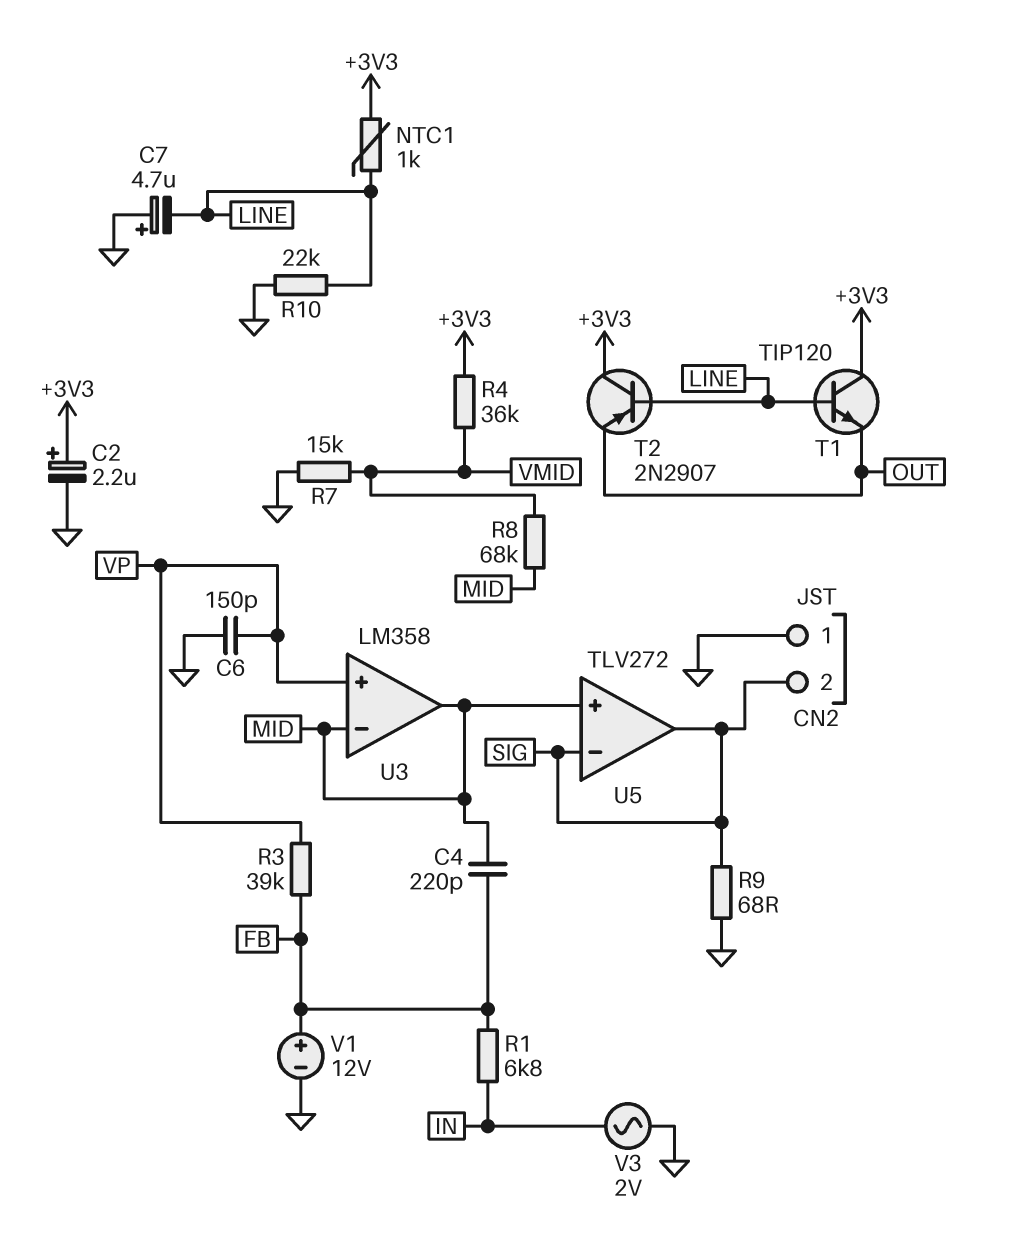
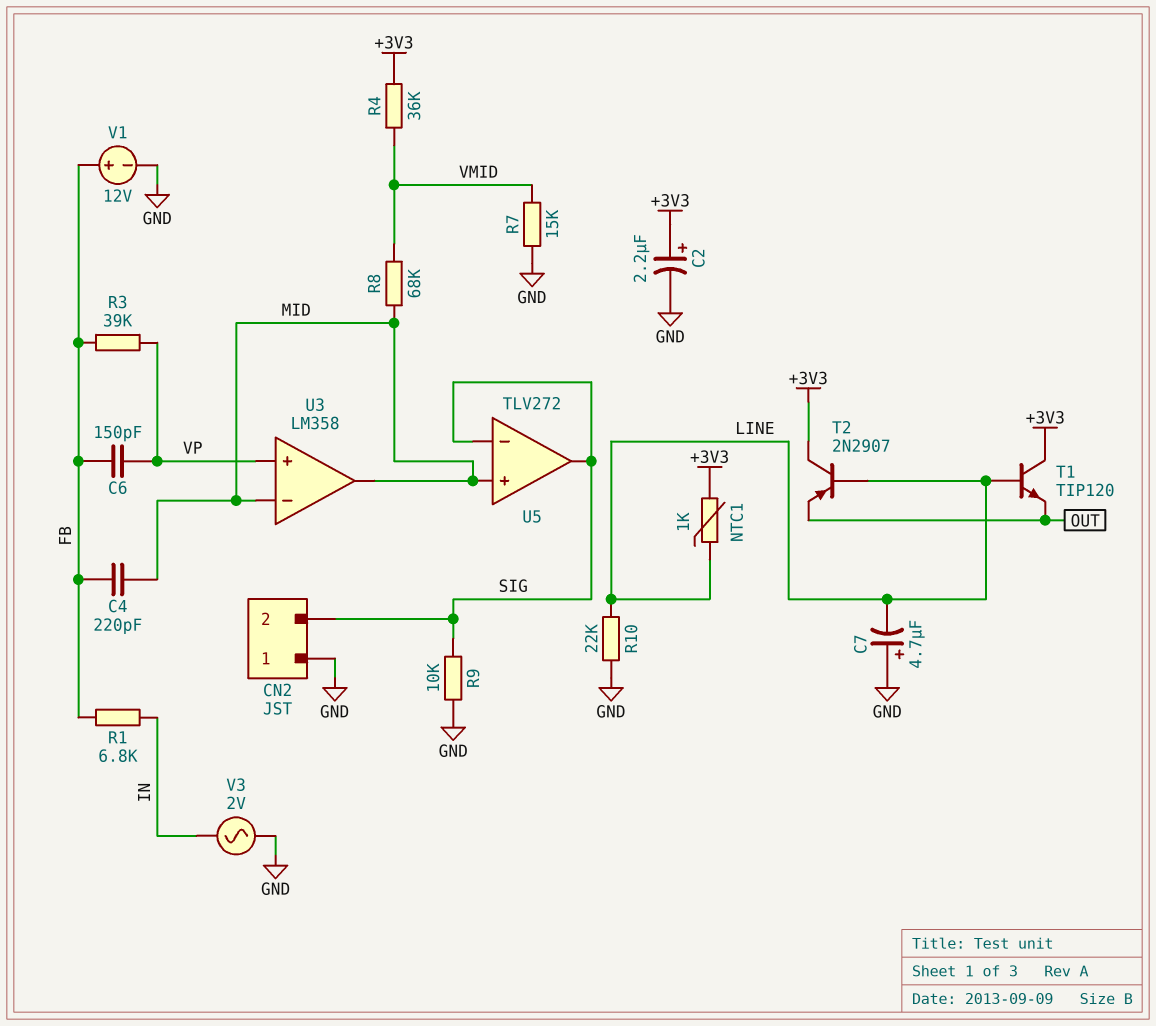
C6: 150pF (GND, VP) -> 150pF (FB, VP)
R9: 68 (GND, SIG) -> 10k (GND, SIG)

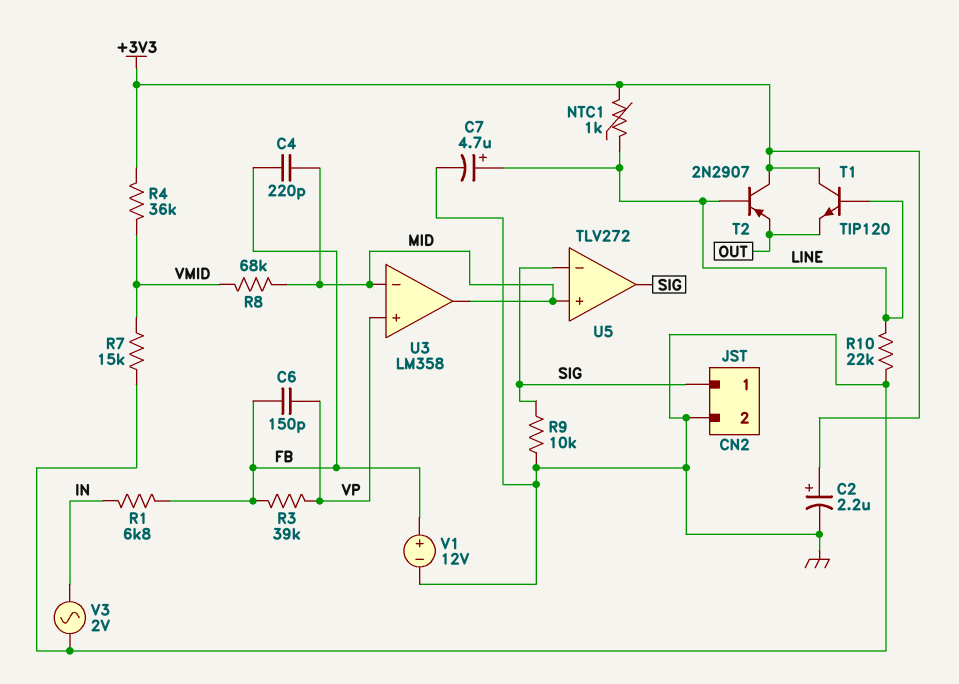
C7: 4.7uF (plus GND, minus LINE) -> 4.7uF (plus LINE, minus GND)
CN2 pin 1: GND -> SIG
CN2 pin 2: SIG -> GND

